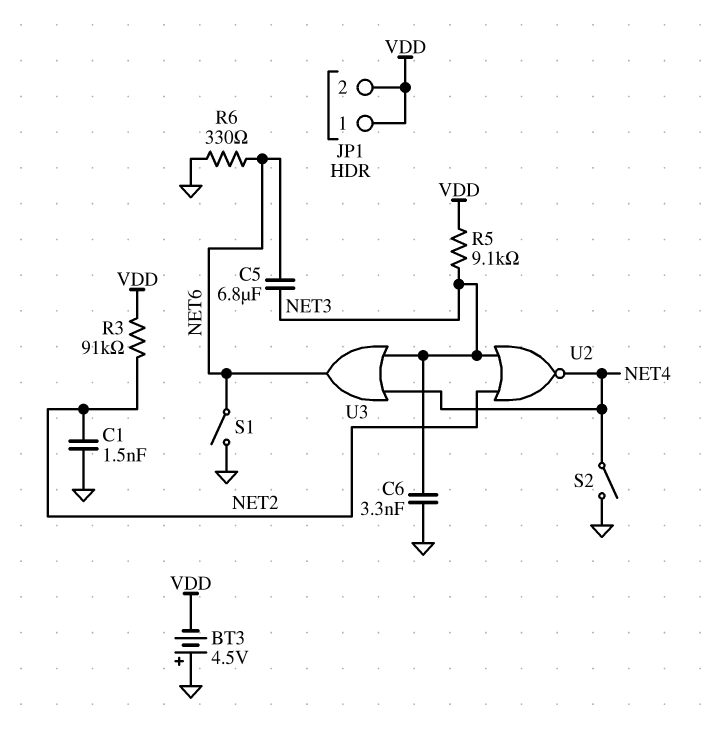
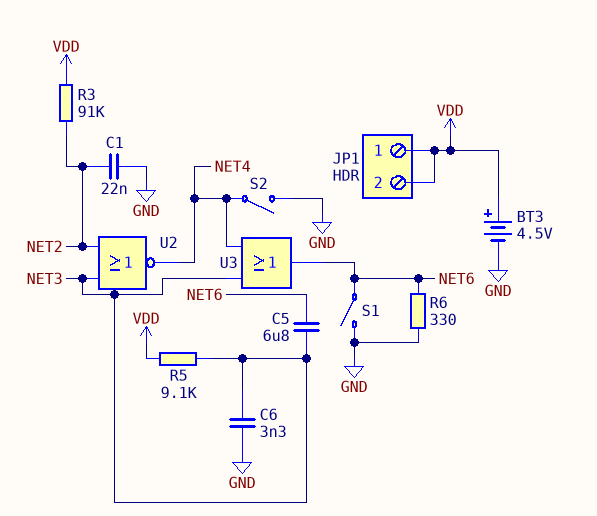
BT3: 4.5V (plus GND, minus VDD) -> 4.5V (plus VDD, minus GND)
C1: 1.5nF (GND, NET2) -> 22nF (GND, NET2)

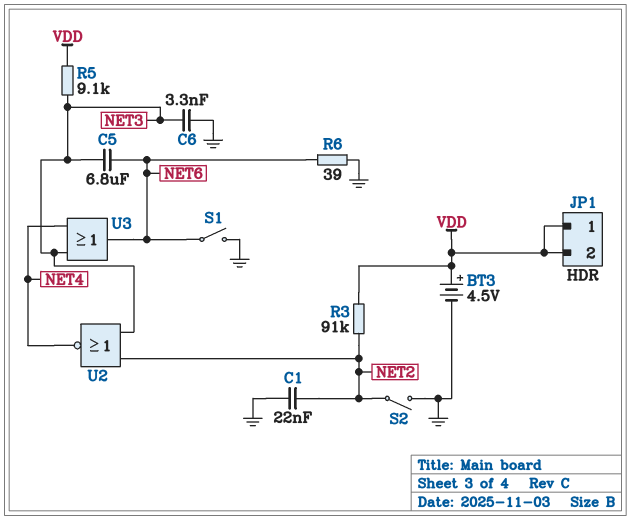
R6: 330 (GND, NET6) -> 39 (GND, NET6)
S2: switch (GND, NET4) -> switch (GND, NET2)

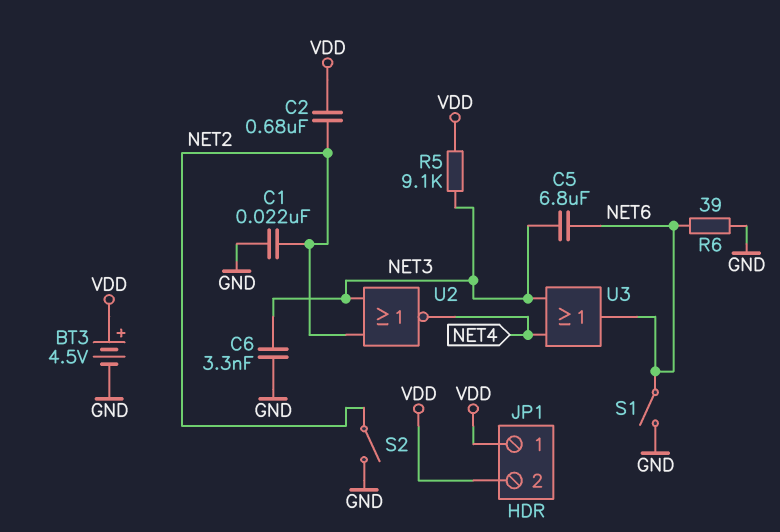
C2: none -> 680nF (NET2, VDD)
R3: 91k (NET2, VDD) -> none

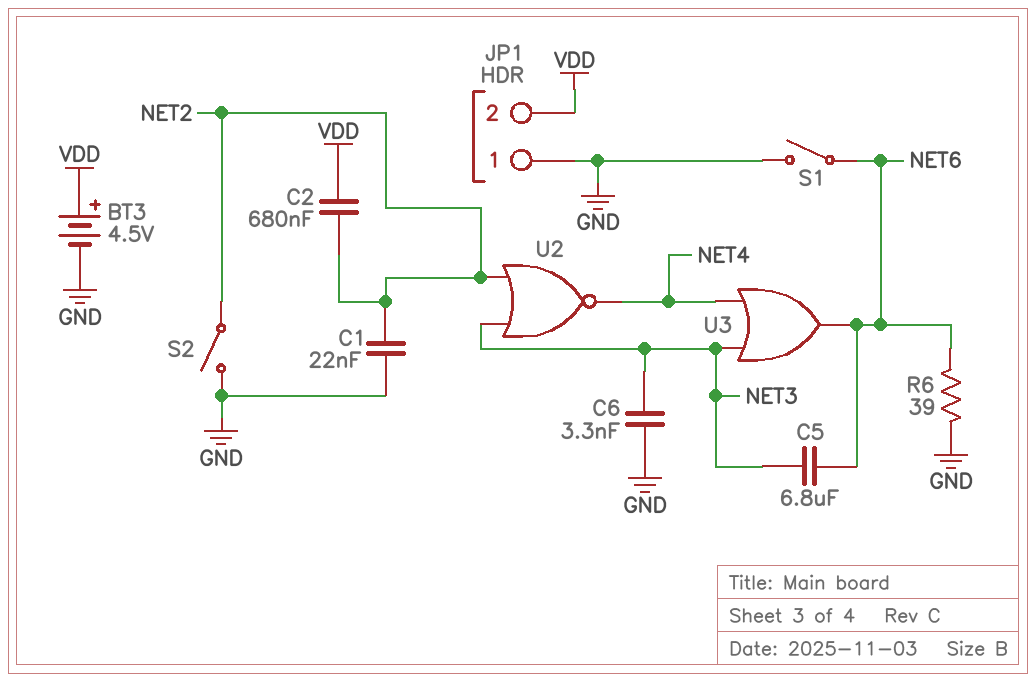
JP1 pin 1: VDD -> GND
R5: 9.1k (NET3, VDD) -> none

